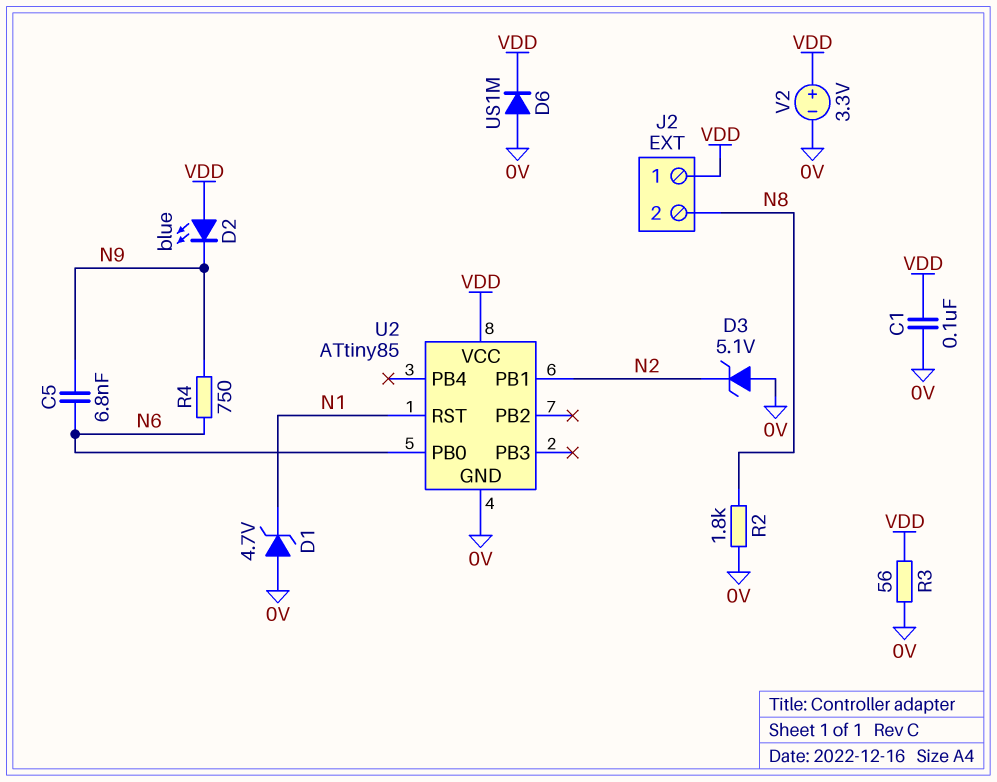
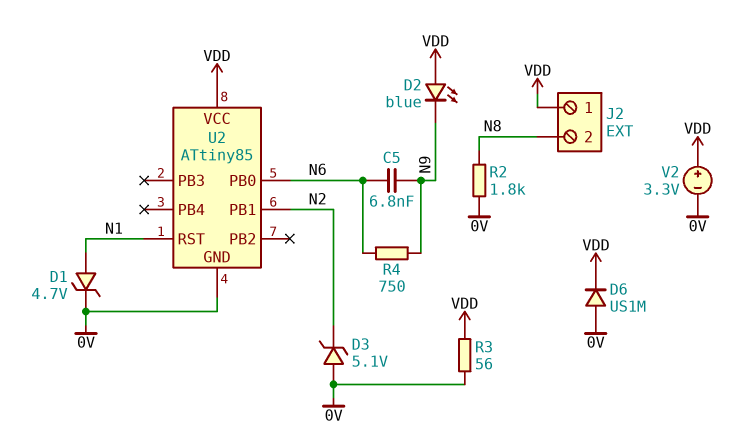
C1: 100nF (0V, VDD) -> none
D1: zener 4.7V (A 0V, K N1) -> zener 4.7V (A N1, K 0V)

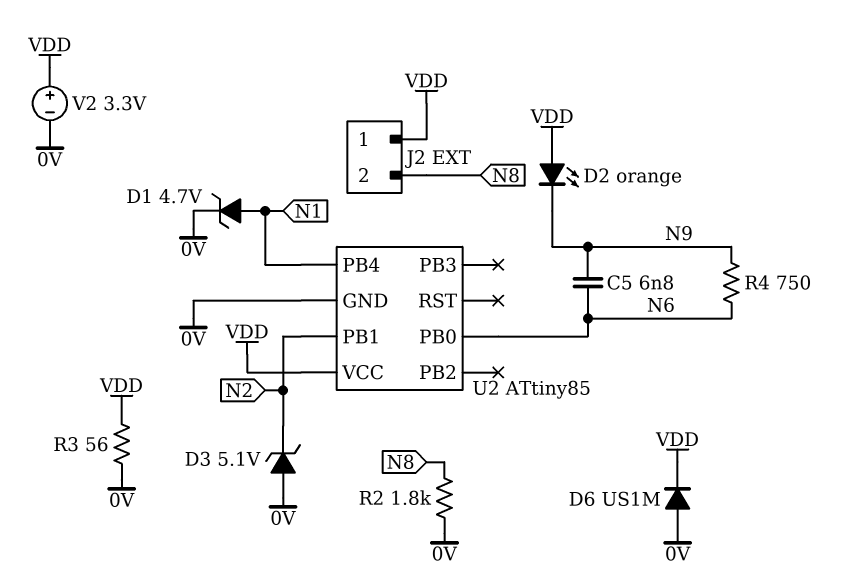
D2: LED blue (A VDD, K N9) -> LED orange (A VDD, K N9)
U2 pin PB4: none -> N1
U2 pin RST: N1 -> none

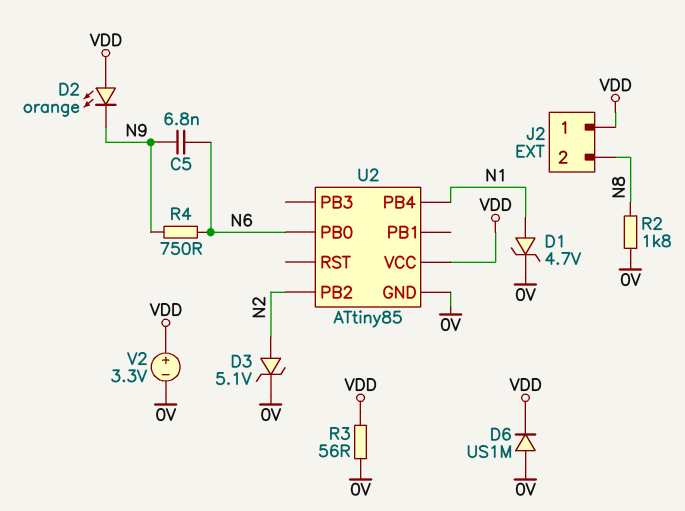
D3: zener 5.1V (A 0V, K N2) -> zener 5.1V (A N2, K 0V)
U2 pin PB1: N2 -> none
U2 pin PB2: none -> N2

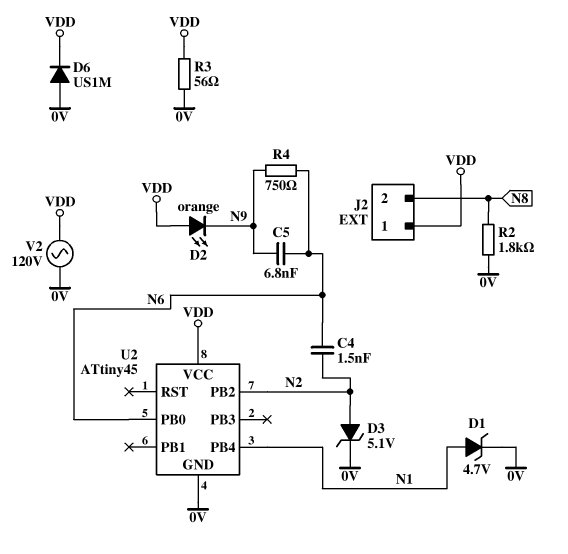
C4: none -> 1.5nF (N2, N6)
U2: ATtiny85 -> ATtiny45
V2: 3.3V (plus VDD, minus 0V) -> AC 120V (0V, VDD)

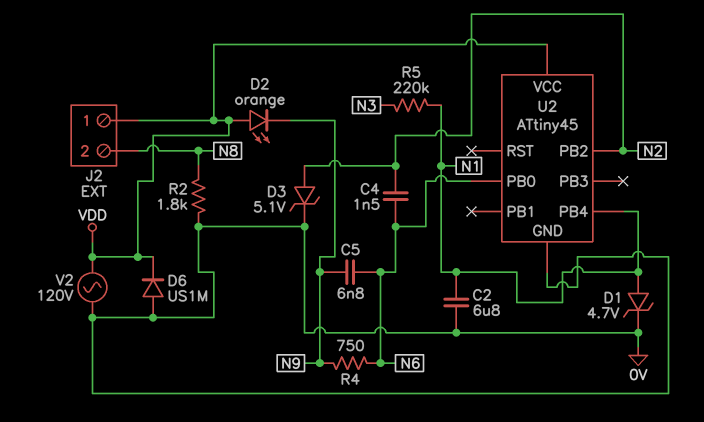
C2: none -> 6.8uF (0V, N1)
R3: 56 (0V, VDD) -> none
R5: none -> 220k (N1, N3)

